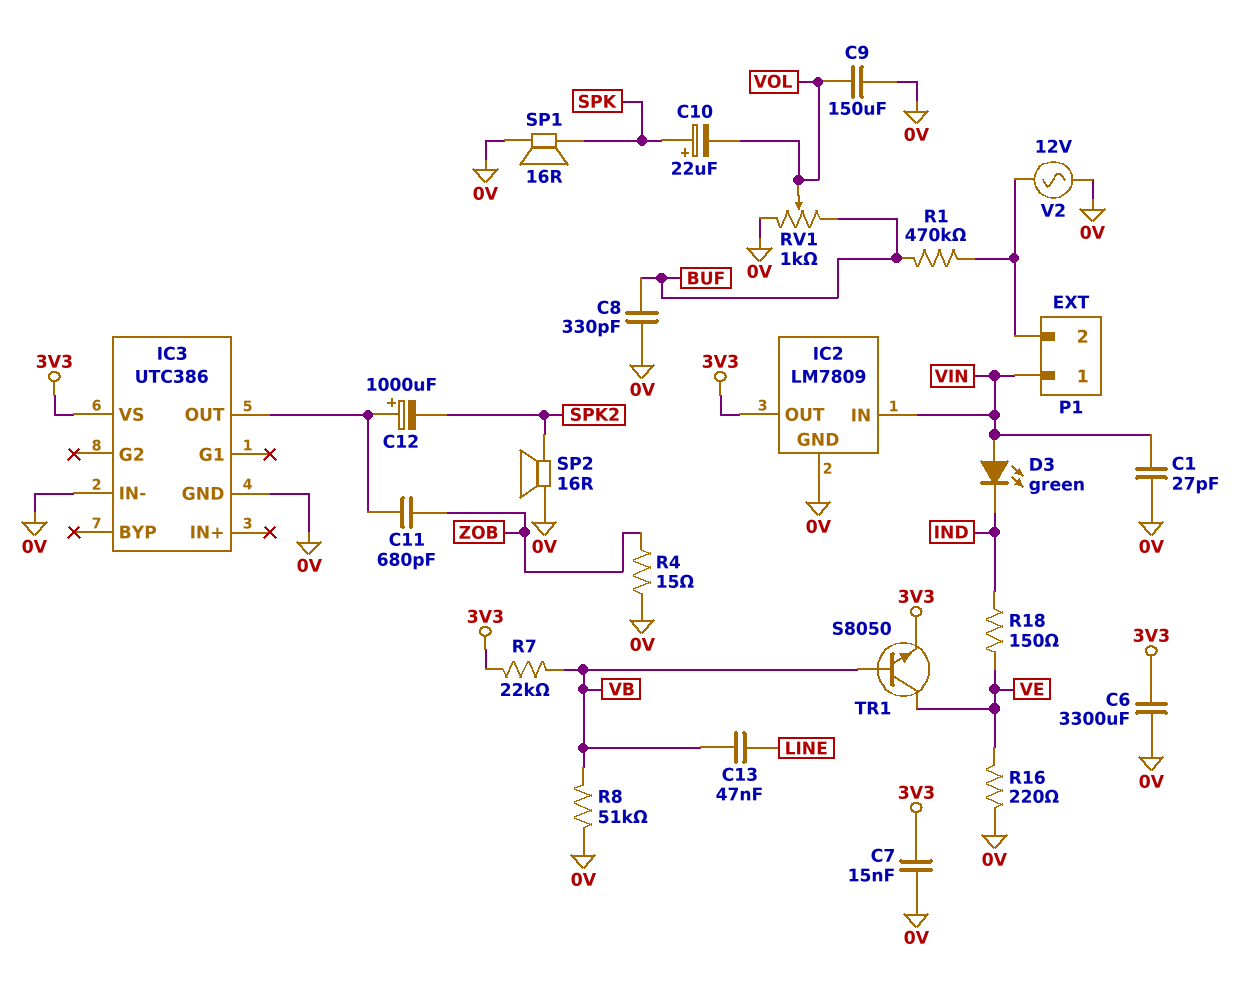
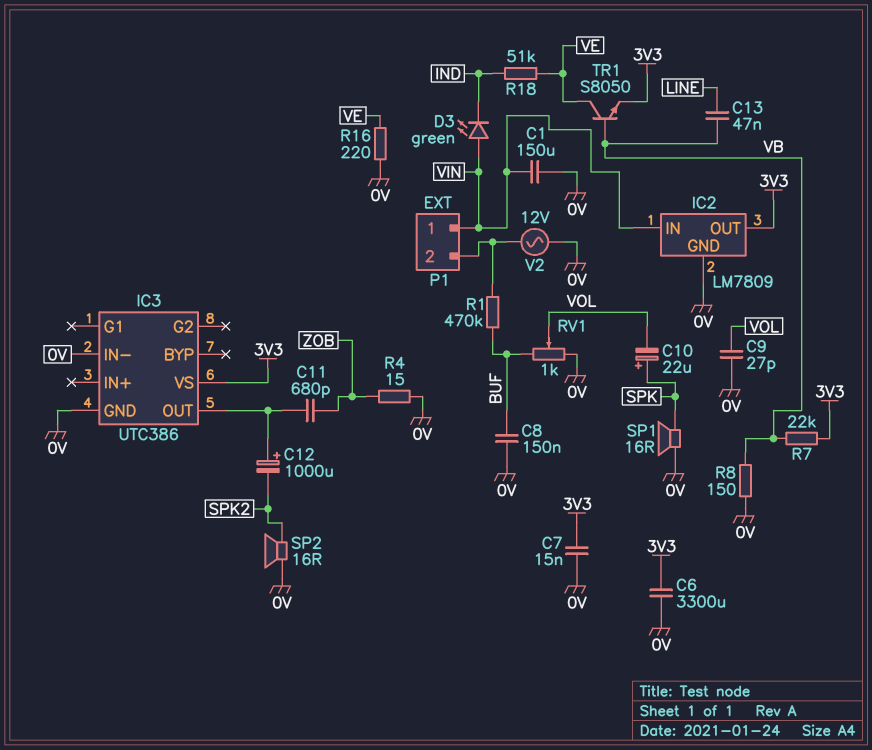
C1: 27pF (0V, VIN) -> 150uF (0V, VIN)
C8: 330pF (0V, BUF) -> 150nF (0V, BUF)
C9: 150uF (0V, VOL) -> 27pF (0V, VOL)
R8: 51k (0V, VB) -> 150 (0V, VB)
R18: 150 (IND, VE) -> 51k (IND, VE)

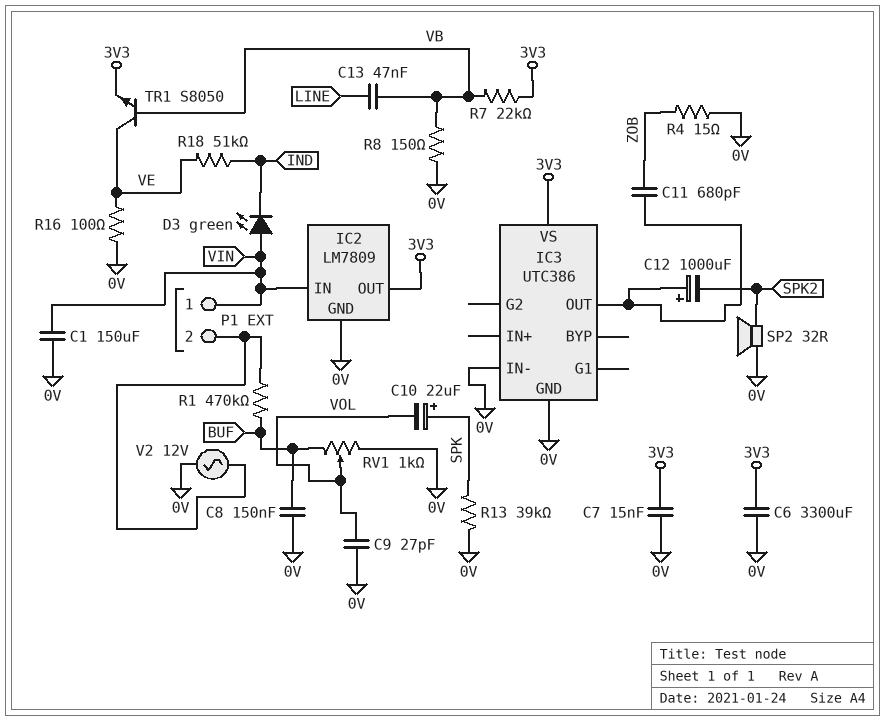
R13: none -> 39k (0V, SPK)
R16: 220 (0V, VE) -> 100 (0V, VE)
SP1: speaker 16R (0V, SPK) -> none
SP2: speaker 16R (0V, SPK2) -> speaker 32R (0V, SPK2)

